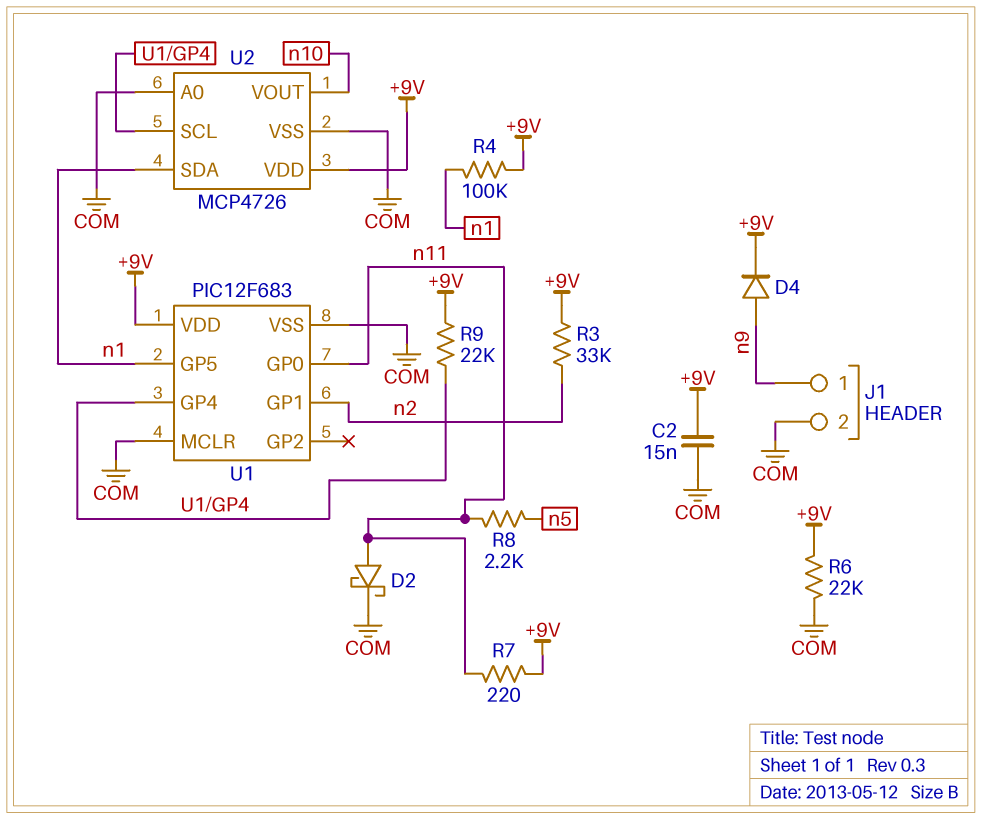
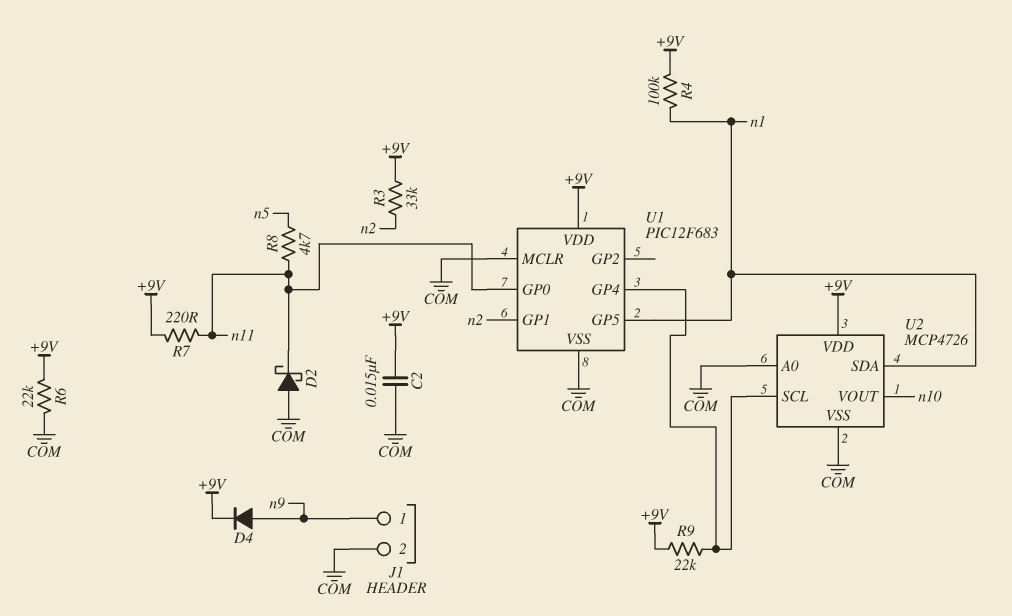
D2: schottky (A n11, K COM) -> schottky (A COM, K n11)
R8: 2.2k (n5, n11) -> 4.7k (n5, n11)

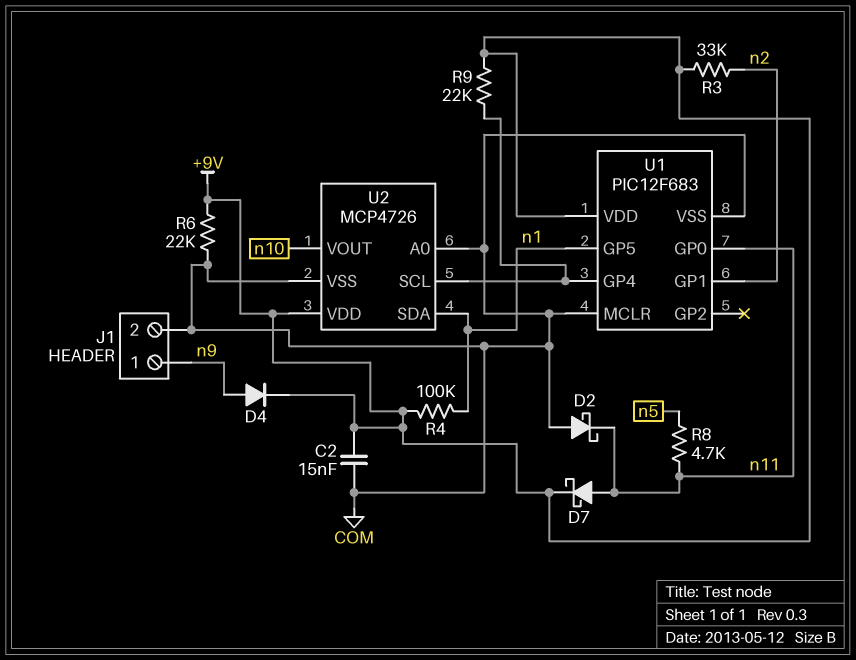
D7: none -> schottky (A n11, K +9V)
R7: 220 (+9V, n11) -> none

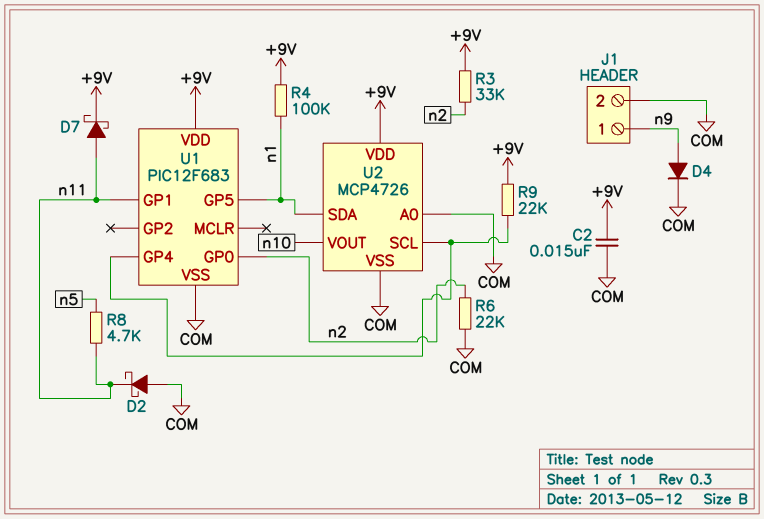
D4: diode (A n9, K +9V) -> diode (A n9, K COM)
R6: 22k (+9V, COM) -> 22k (COM, n2)
U1 pin GP0: n11 -> n2
U1 pin GP1: n2 -> n11
U1 pin MCLR: COM -> none

